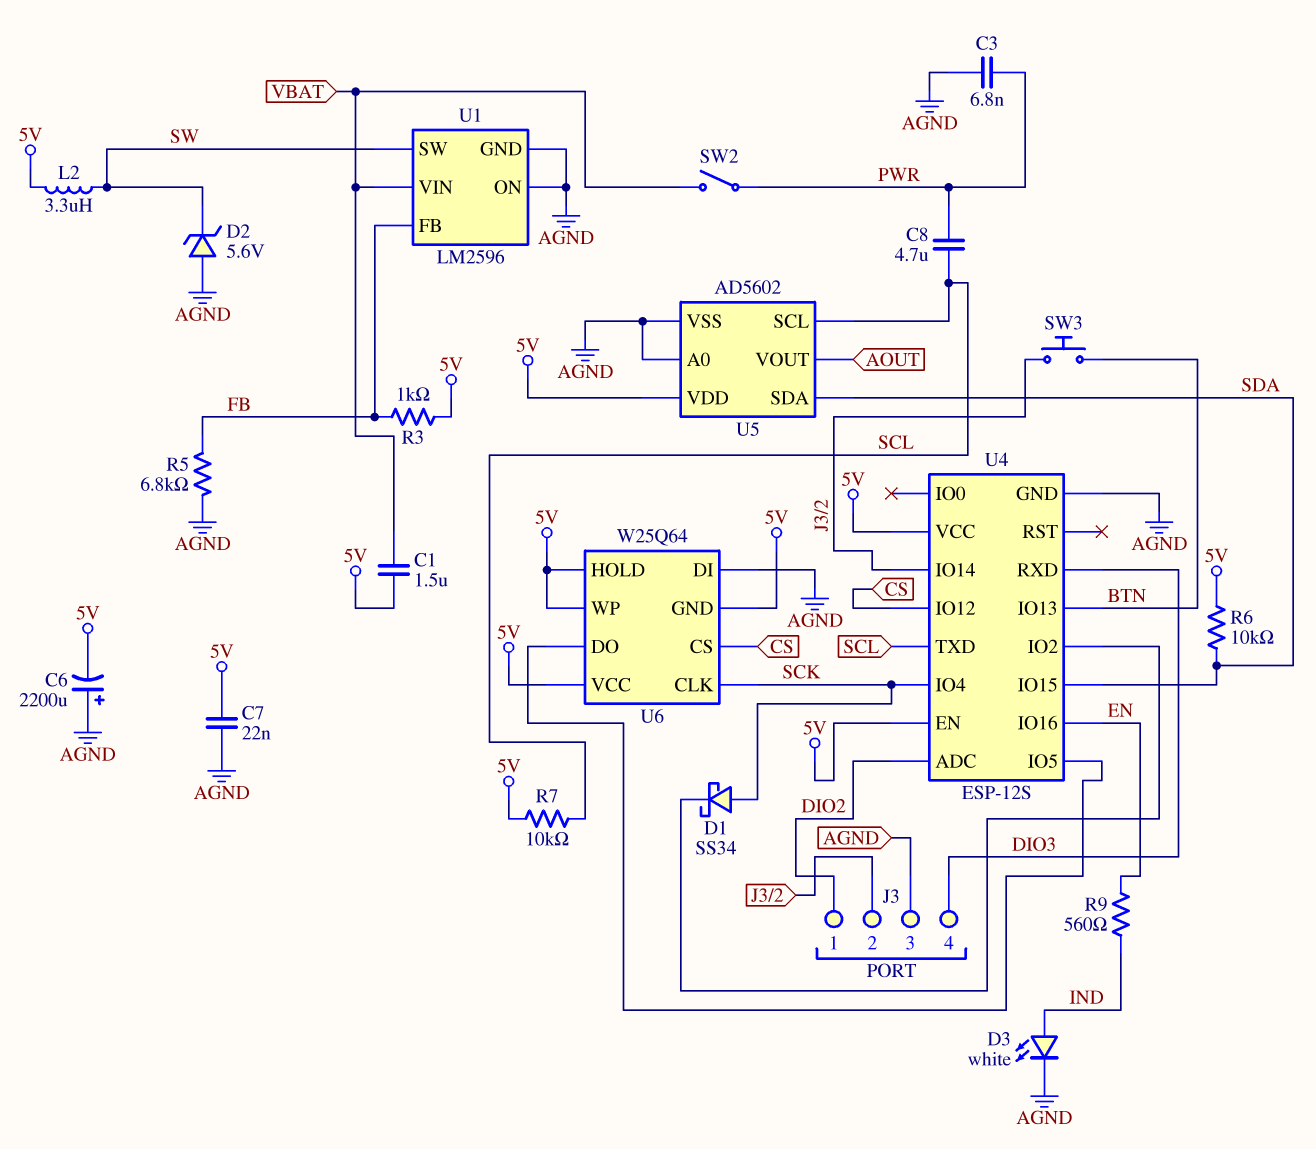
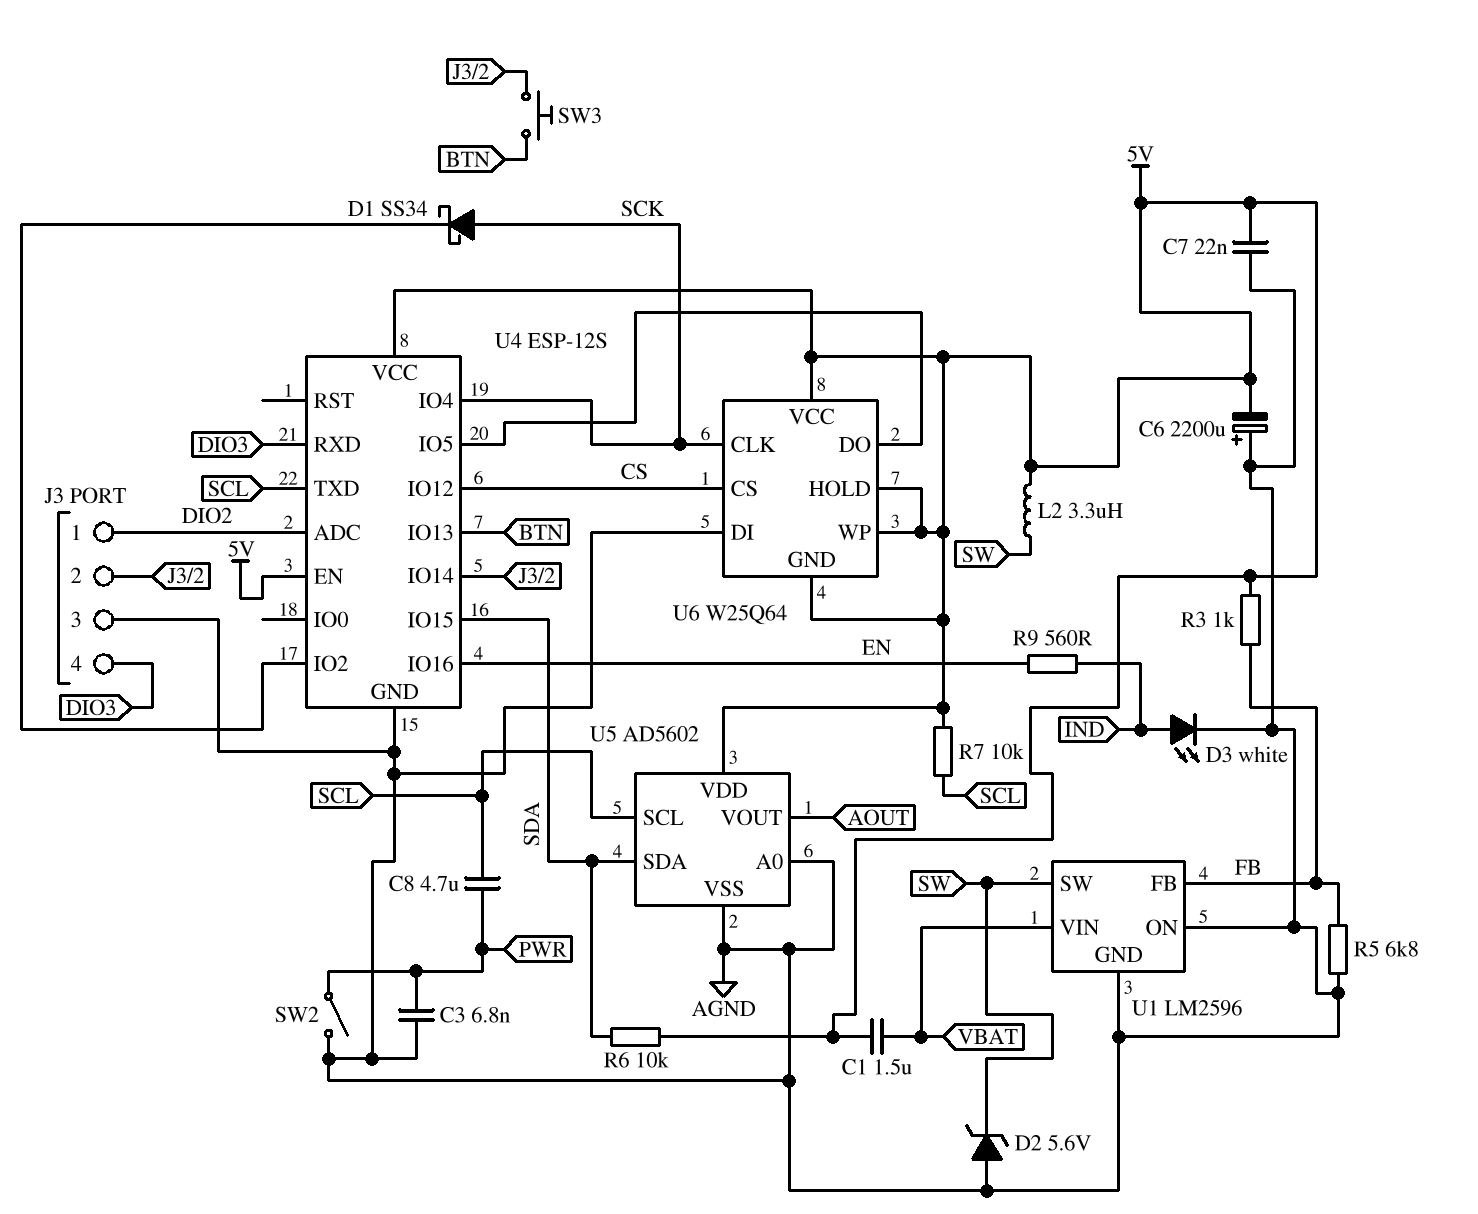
SW2: switch (PWR, VBAT) -> switch (AGND, PWR)

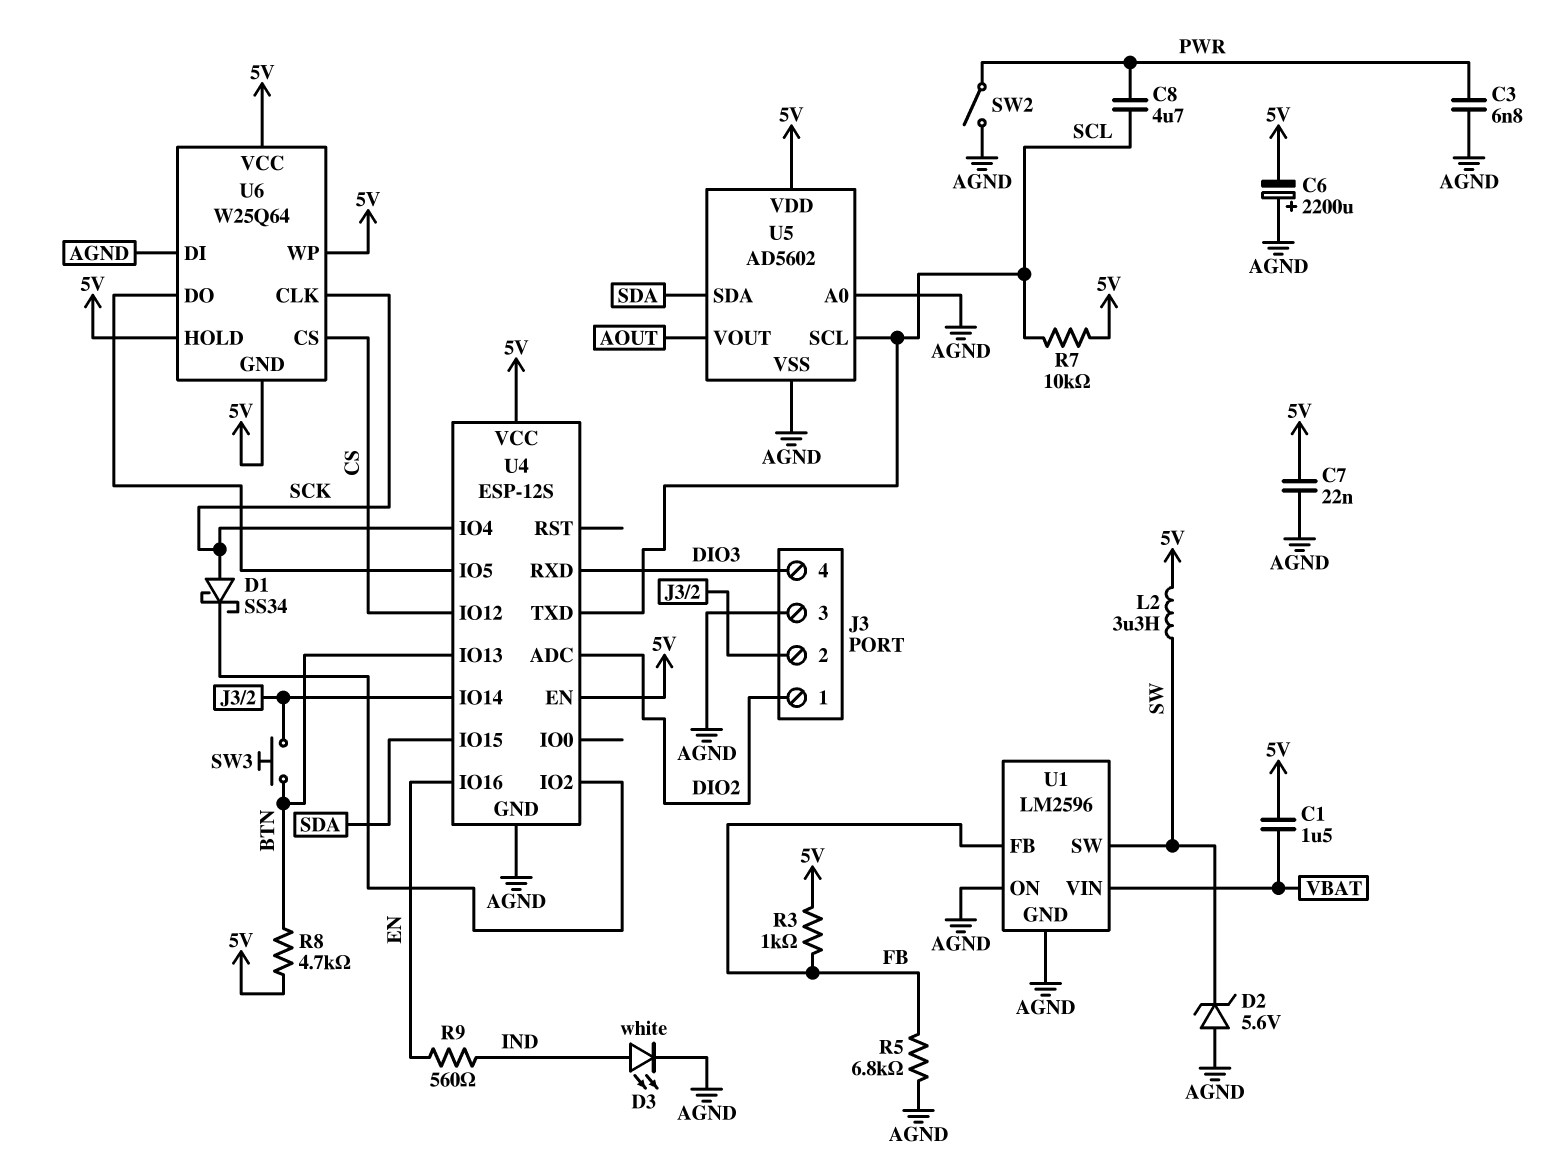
R6: 10k (5V, SDA) -> none
R8: none -> 4.7k (5V, BTN)

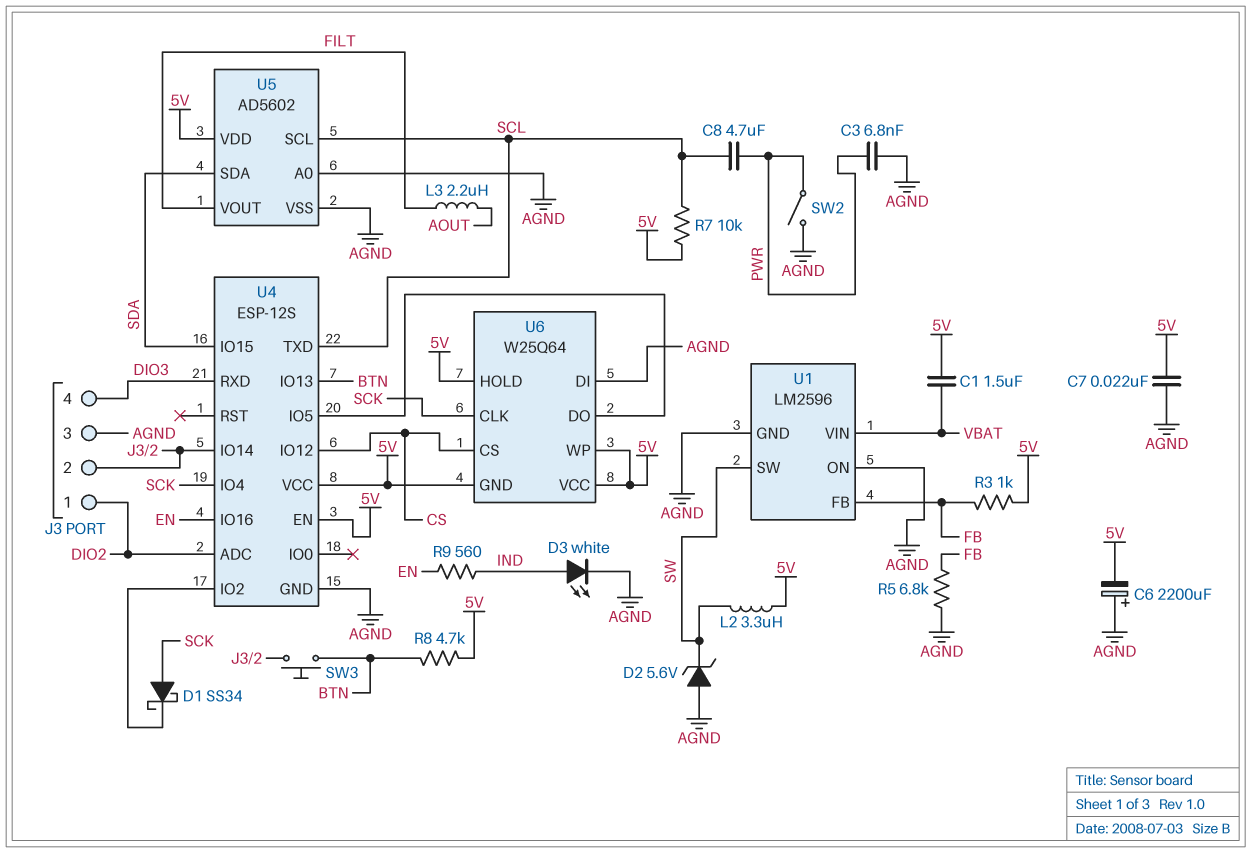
L3: none -> 2.2uH (AOUT, FILT)
U5 pin VOUT: AOUT -> FILT

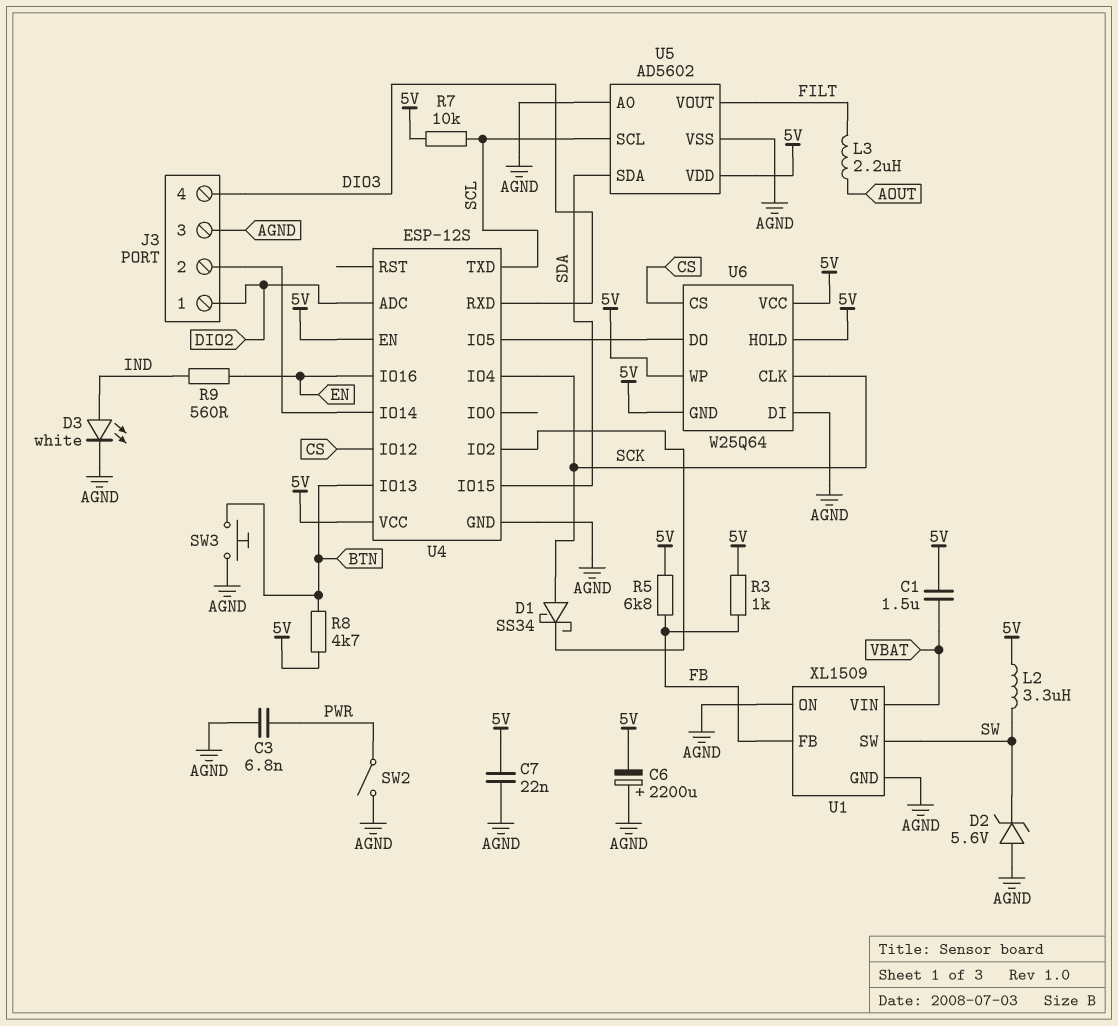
C8: 4.7uF (PWR, SCL) -> none
R5: 6.8k (AGND, FB) -> 6.8k (5V, FB)
SW3: button (BTN, J3/2) -> button (AGND, BTN)
U1: LM2596 -> XL1509

